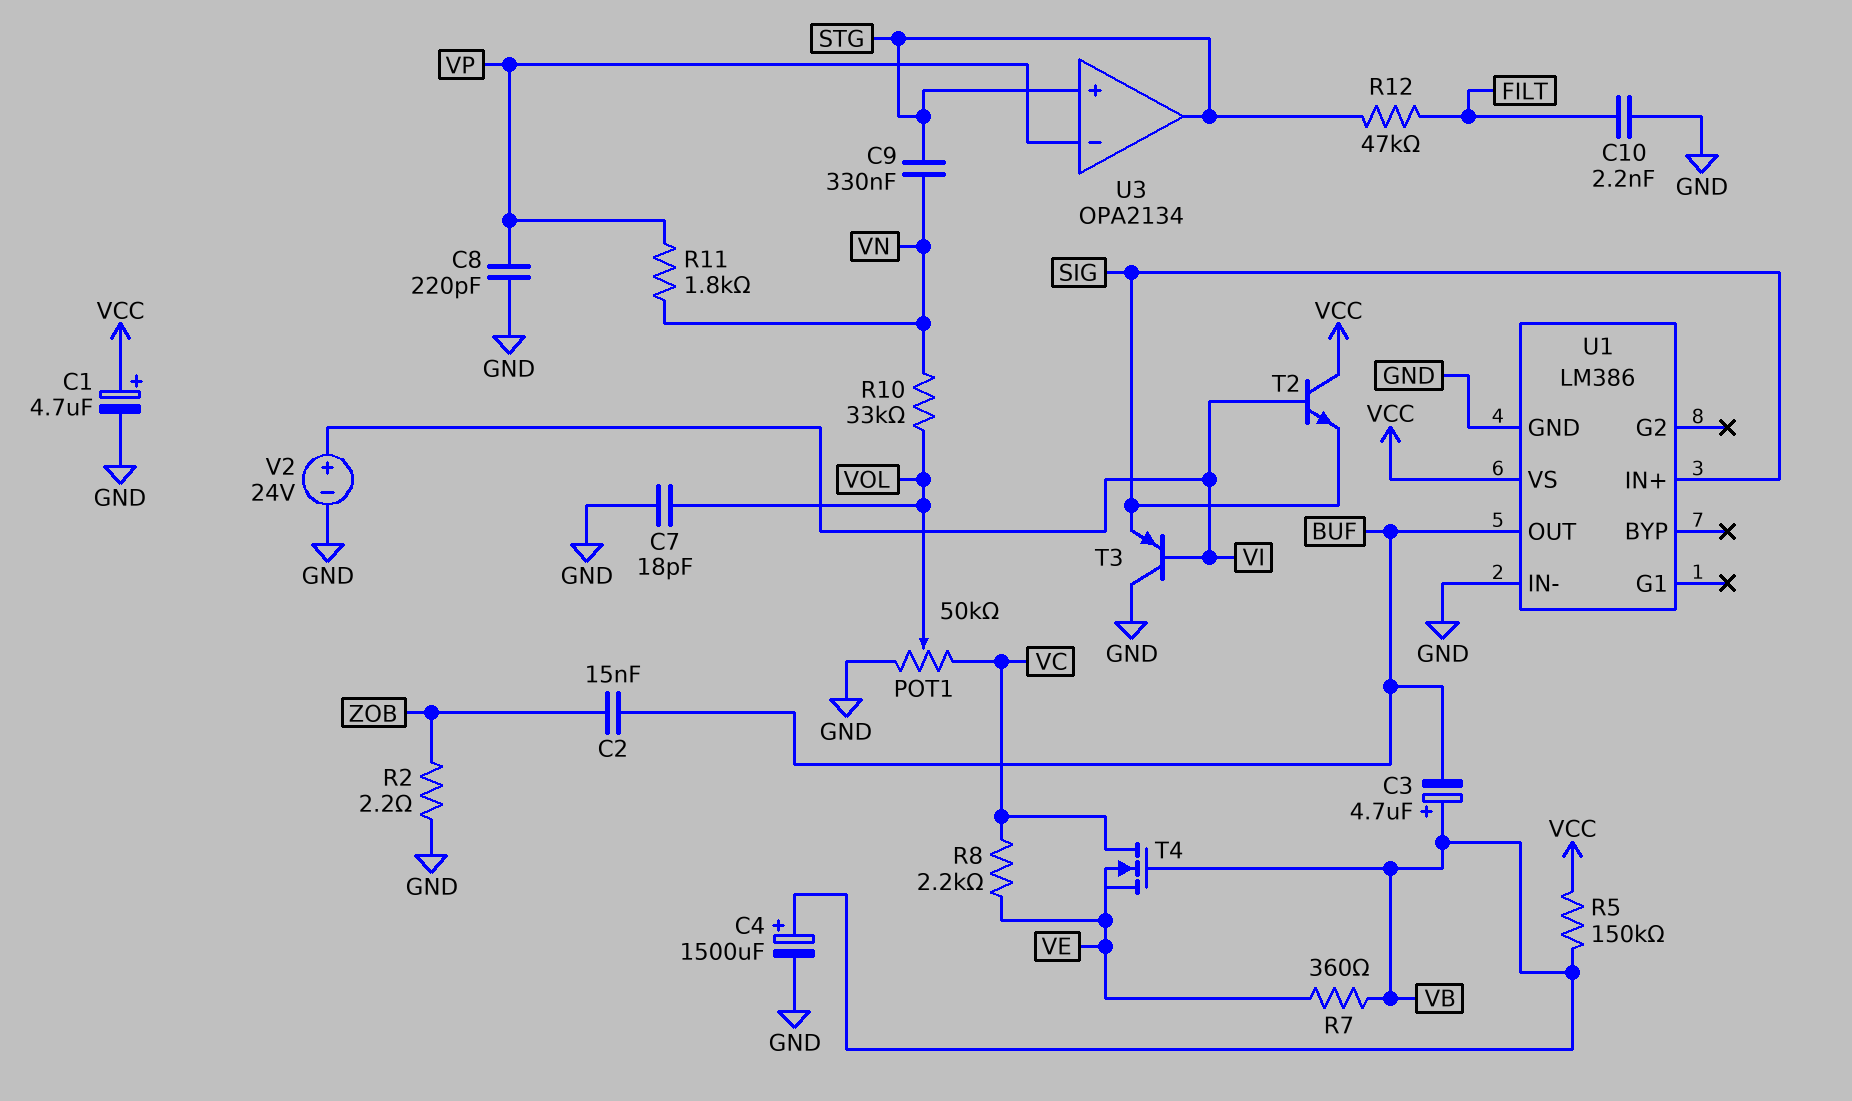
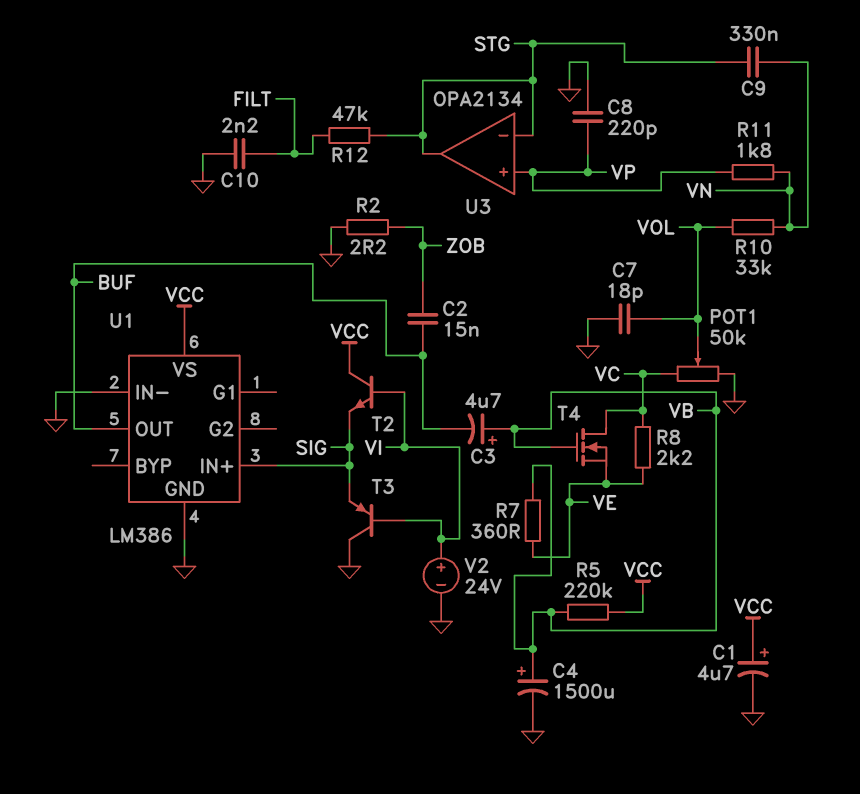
R5: 150k (VB, VCC) -> 220k (VB, VCC)
U3 pin in+: STG -> VP
U3 pin in-: VP -> STG

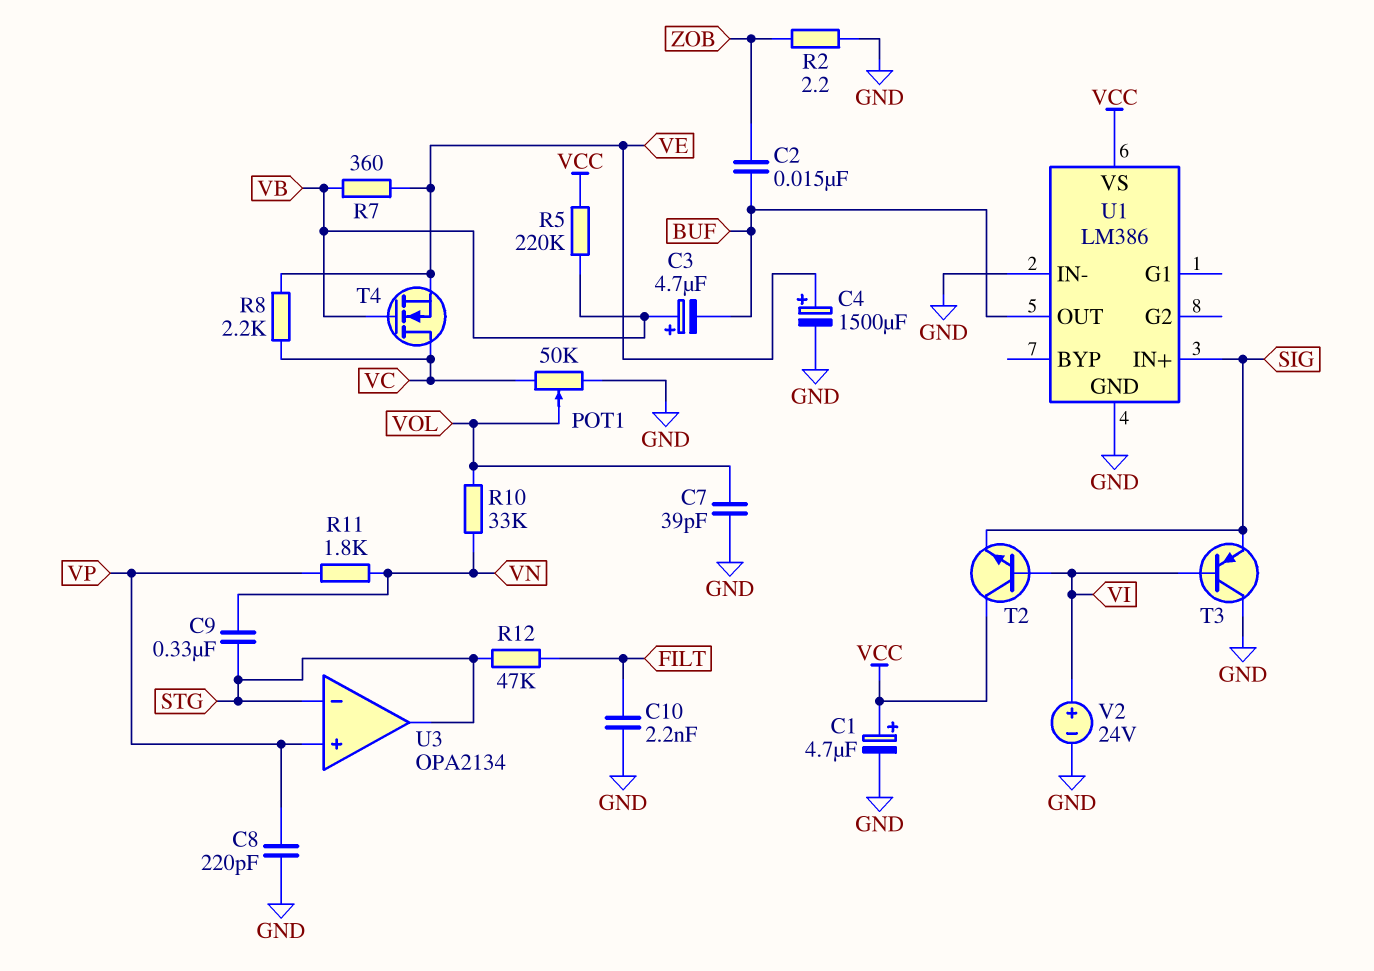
C4: 1500uF (plus VB, minus GND) -> 1500uF (plus VE, minus GND)
C7: 18pF (GND, VOL) -> 39pF (GND, VOL)

